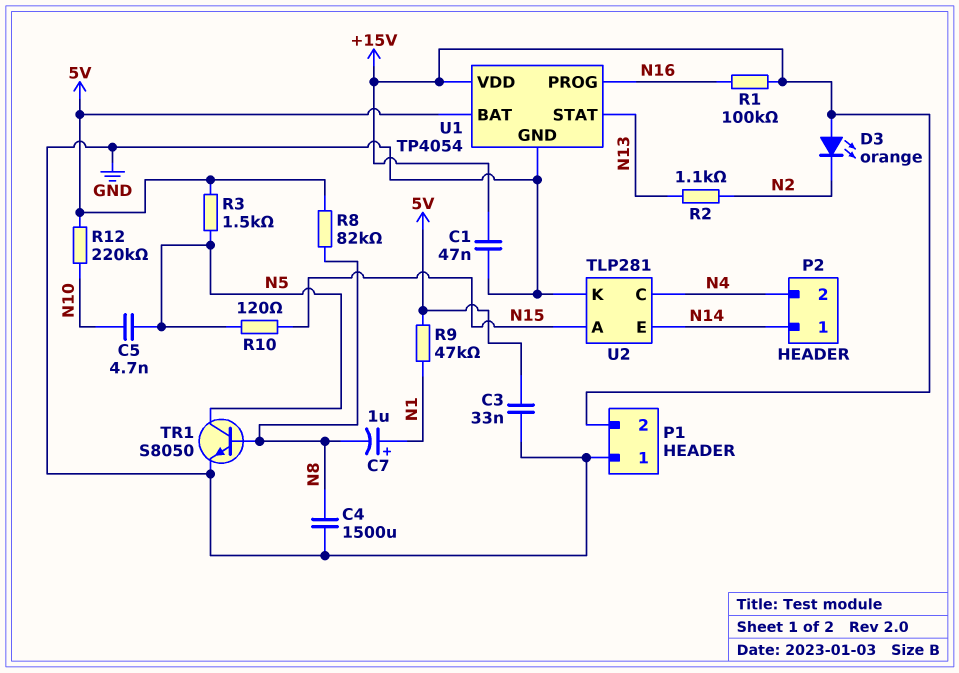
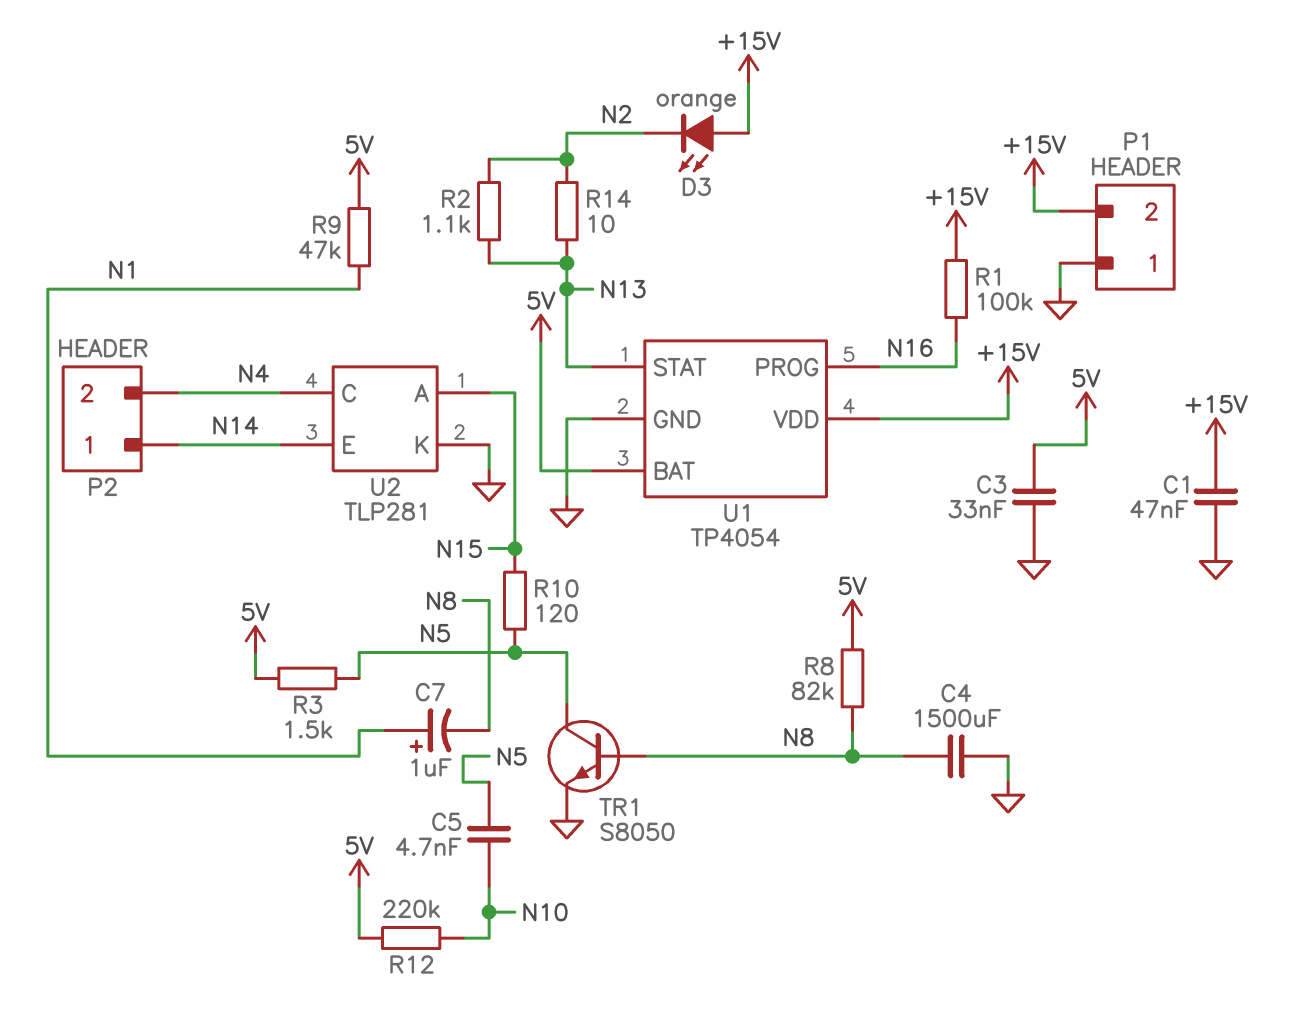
R14: none -> 10 (N2, N13)

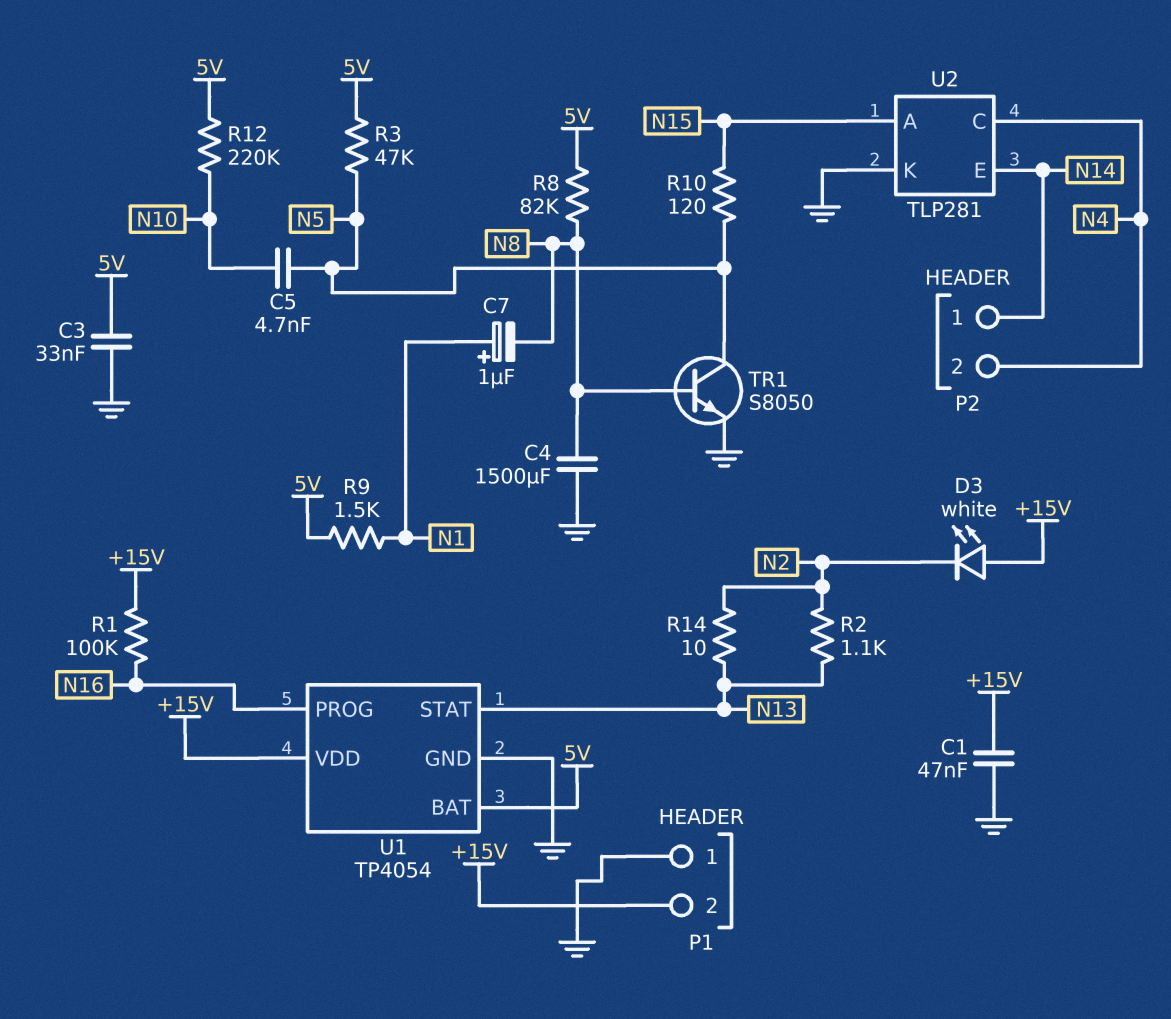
D3: LED orange (A +15V, K N2) -> LED white (A +15V, K N2)
R3: 1.5k (5V, N5) -> 47k (5V, N5)
R9: 47k (5V, N1) -> 1.5k (5V, N1)

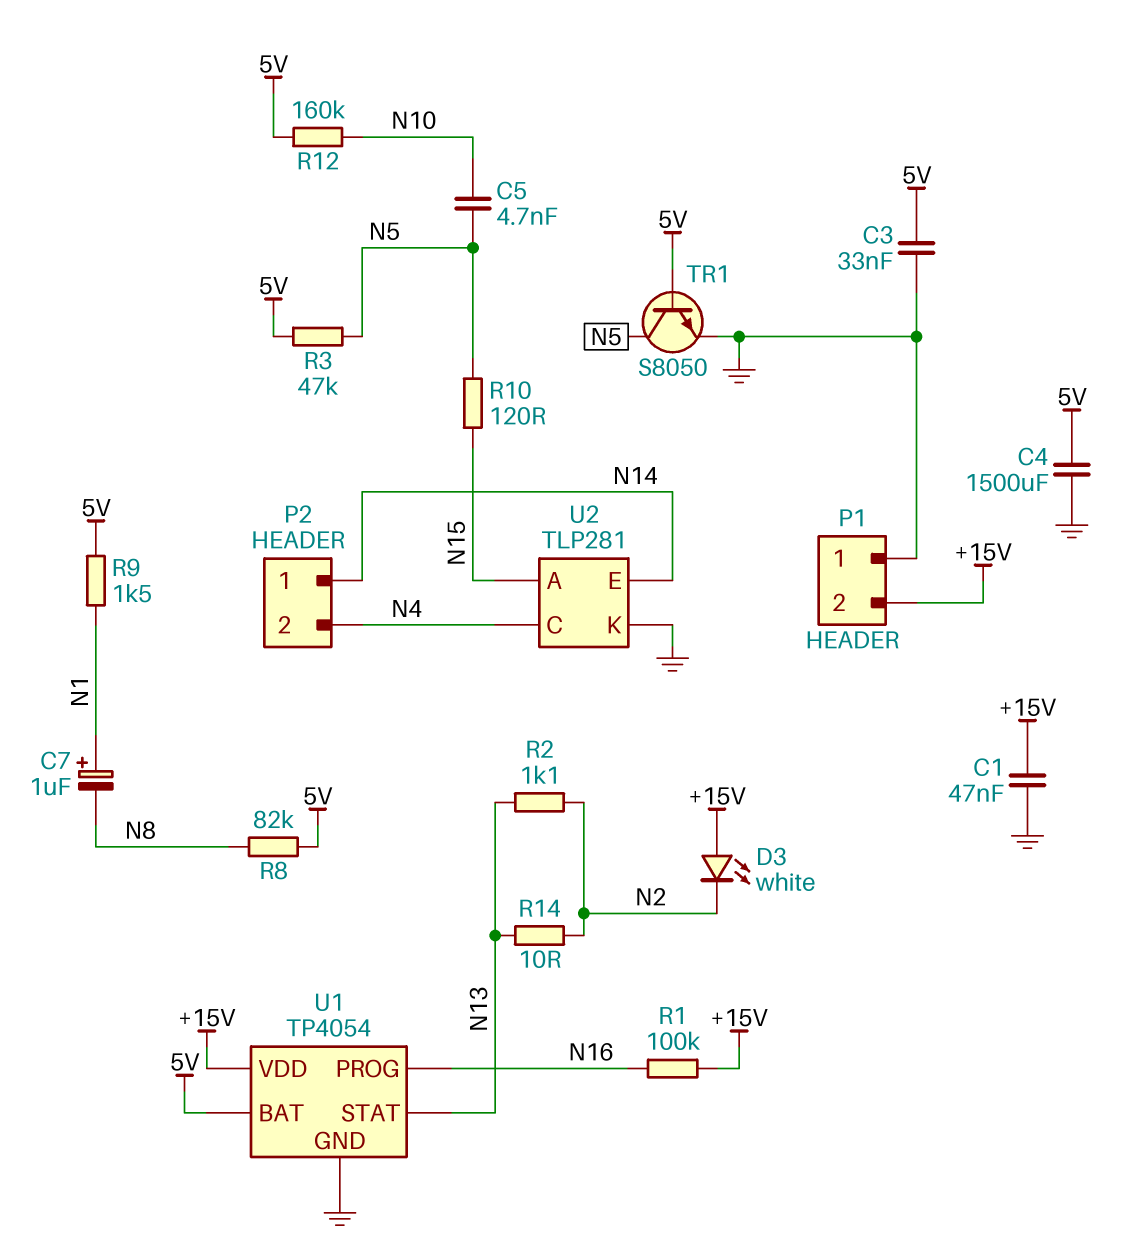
C4: 1500uF (GND, N8) -> 1500uF (5V, GND)
R12: 220k (5V, N10) -> 160k (5V, N10)
TR1: NPN S8050 (B N8, C N5, E GND) -> NPN S8050 (B 5V, C N5, E GND)

